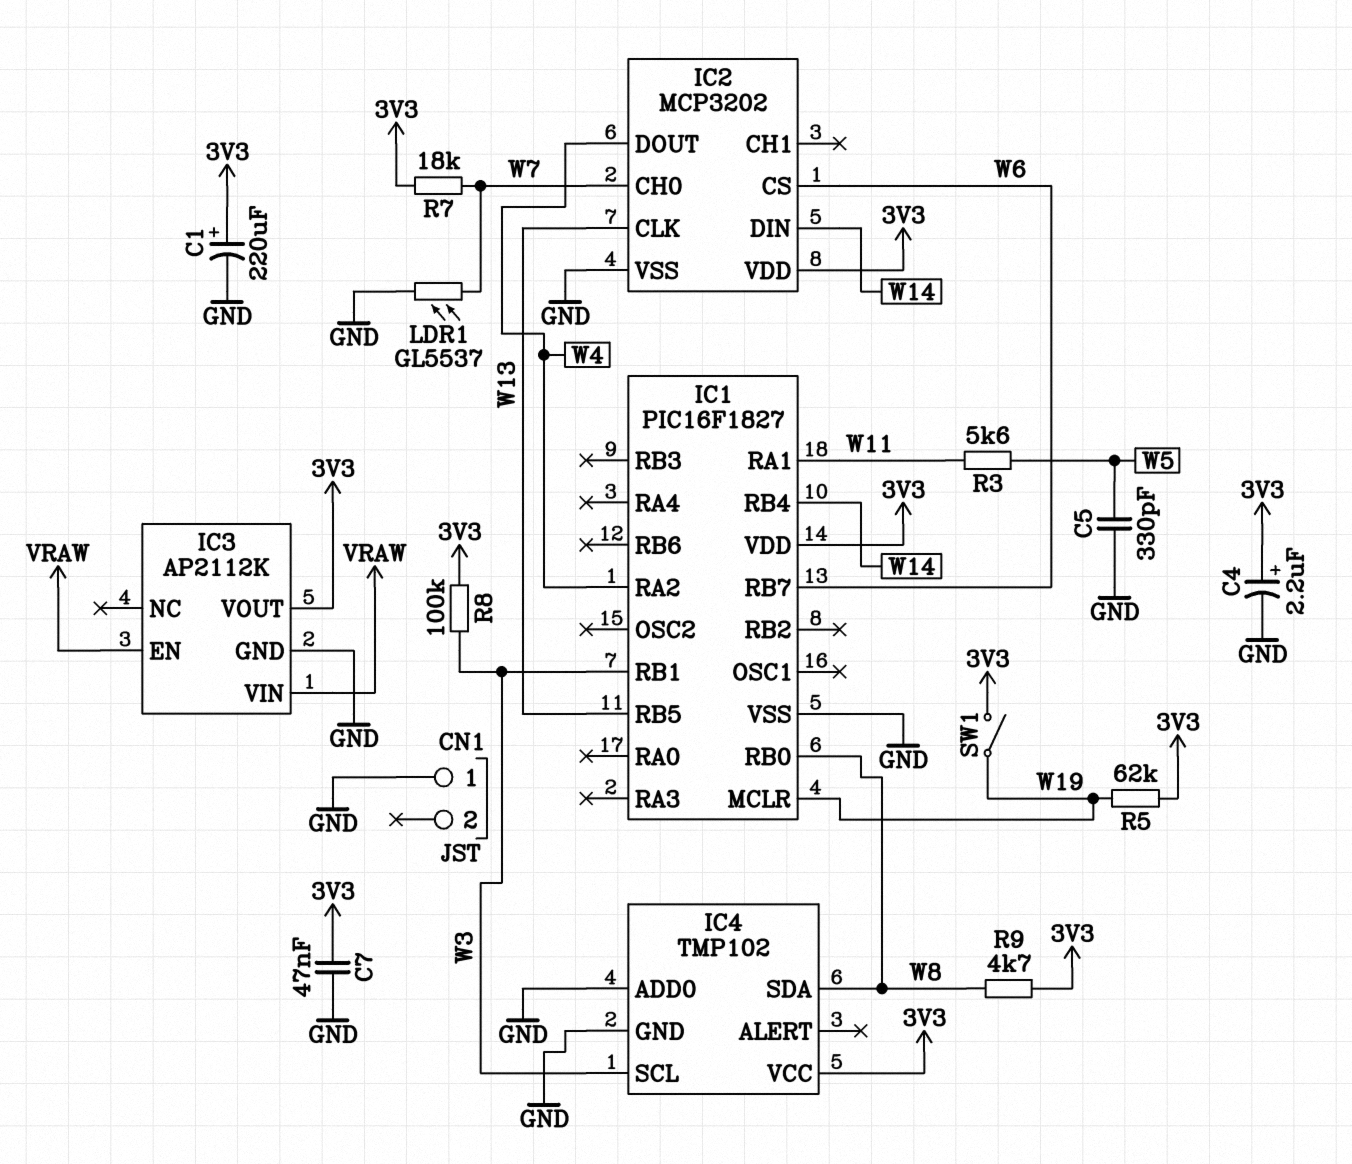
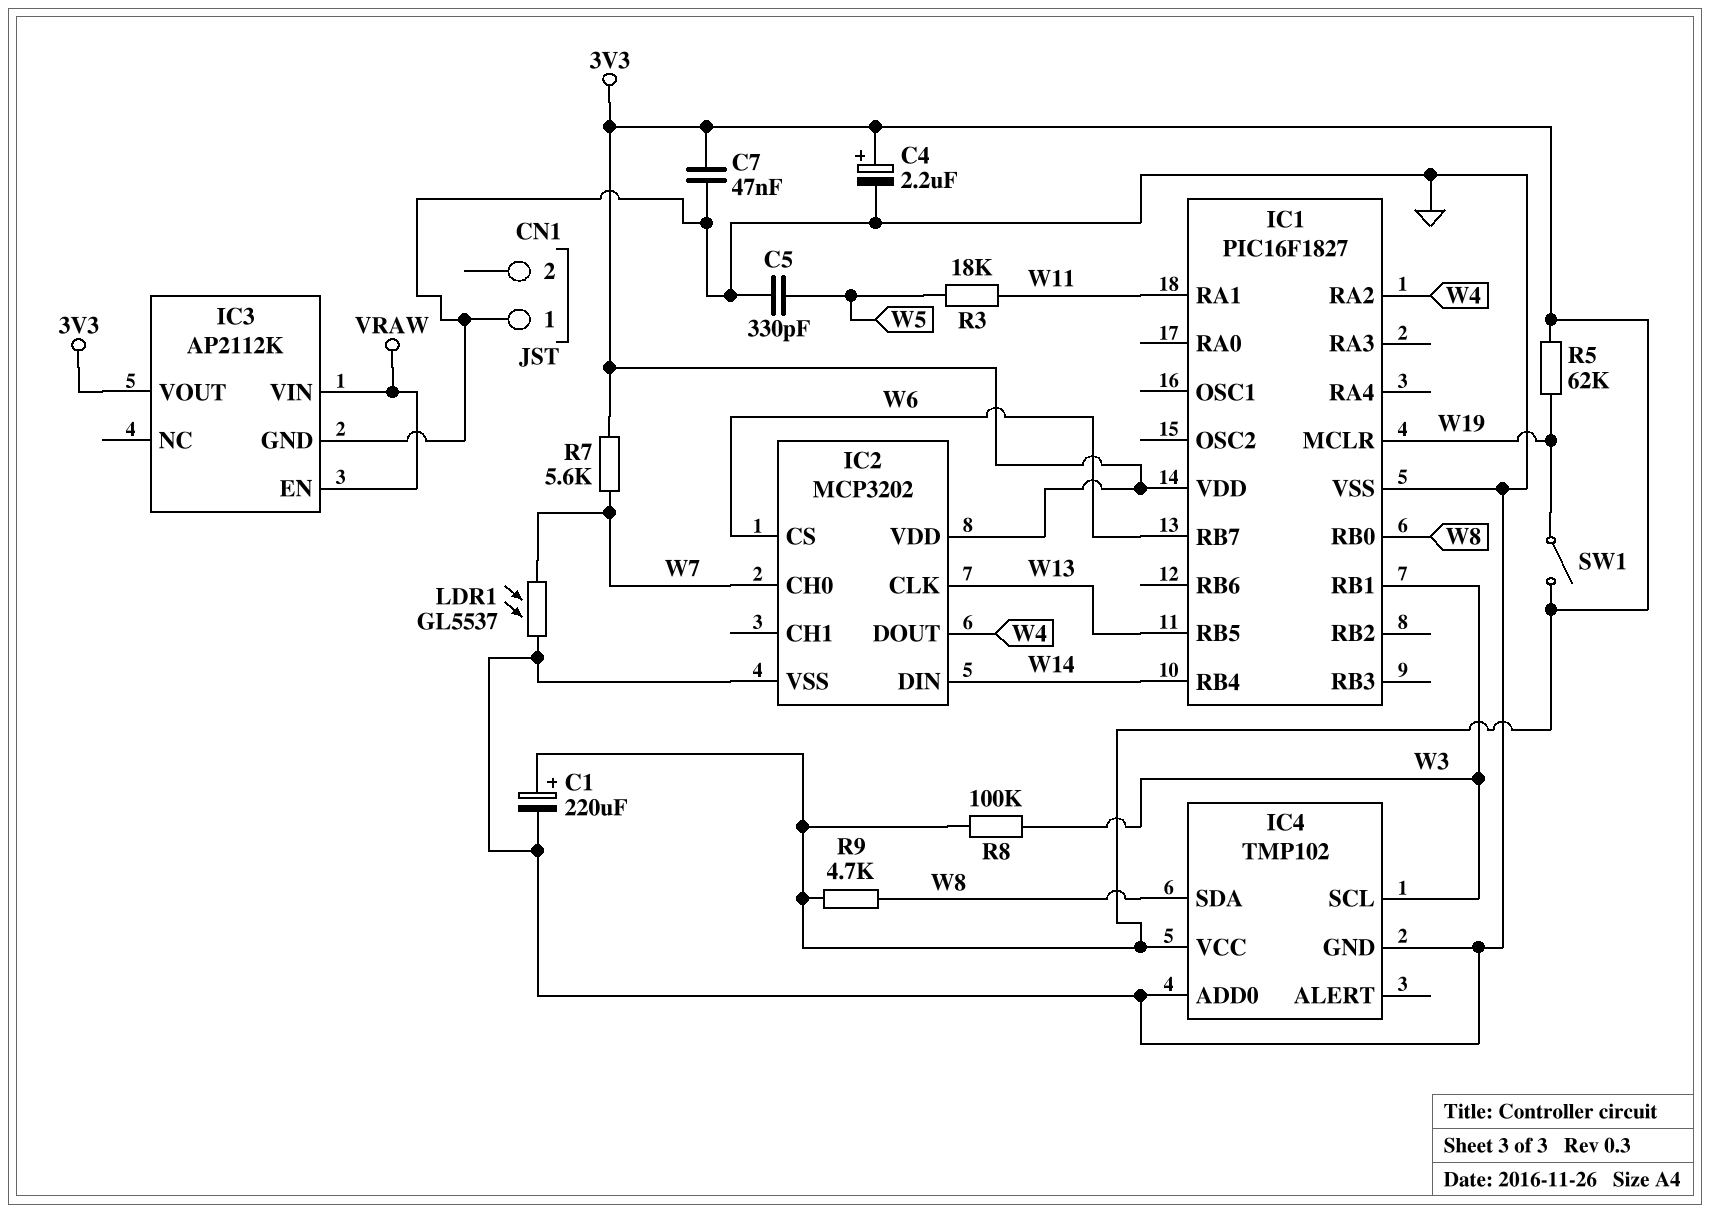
R3: 5.6k (W5, W11) -> 18k (W5, W11)
R7: 18k (3V3, W7) -> 5.6k (3V3, W7)

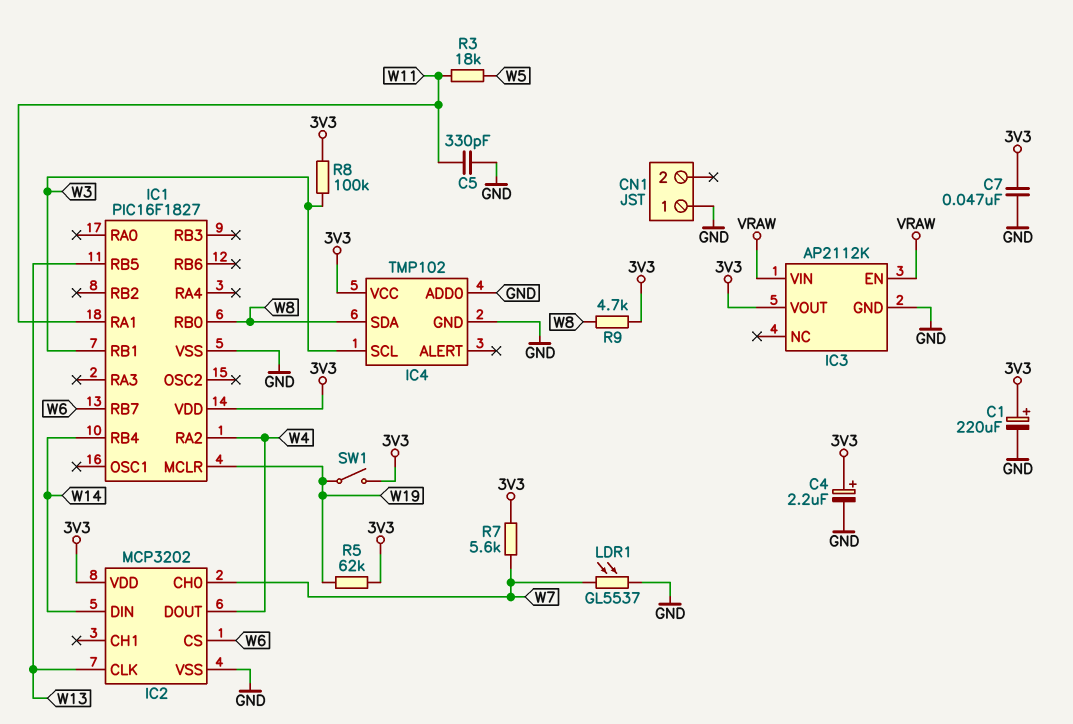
C5: 330pF (GND, W5) -> 330pF (GND, W11)

